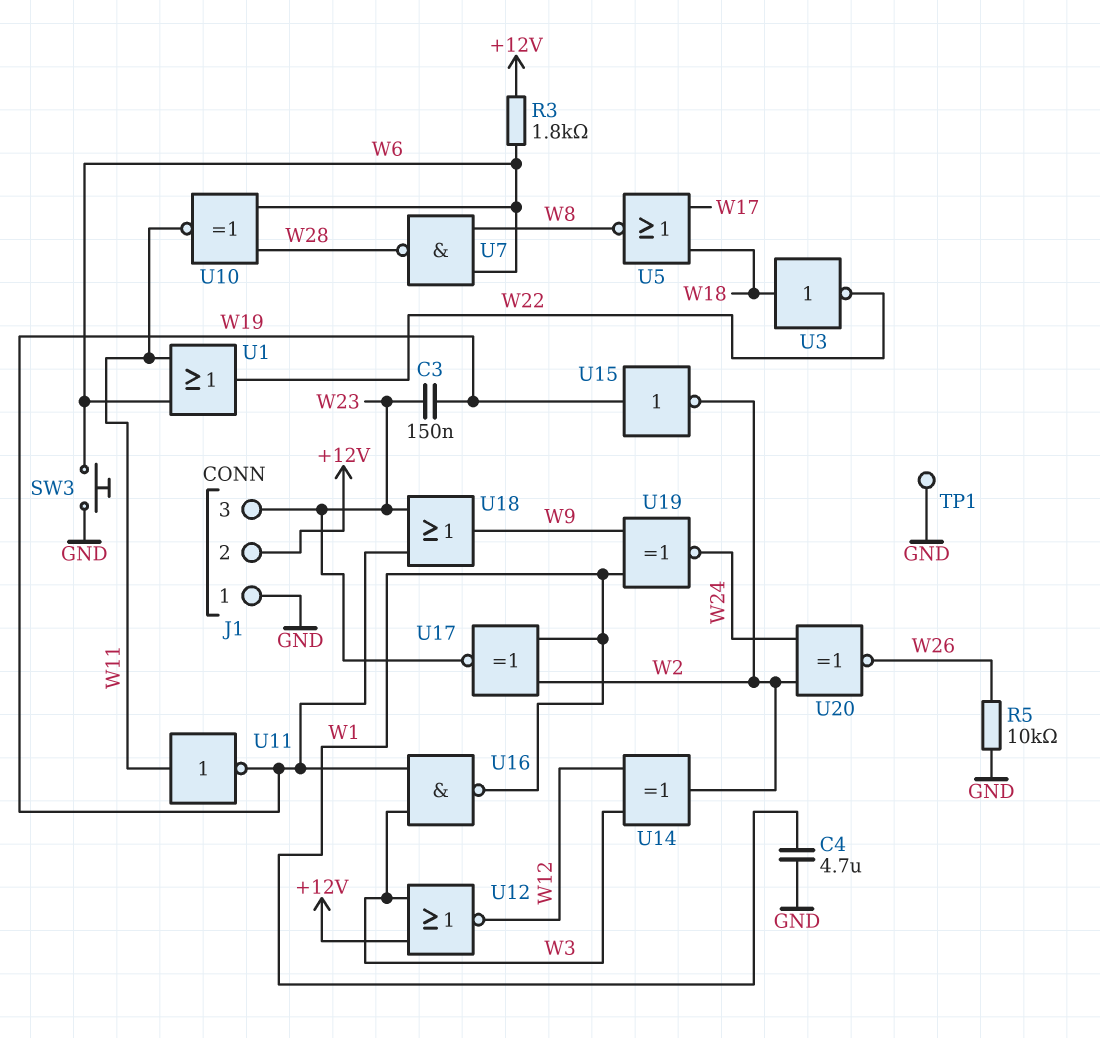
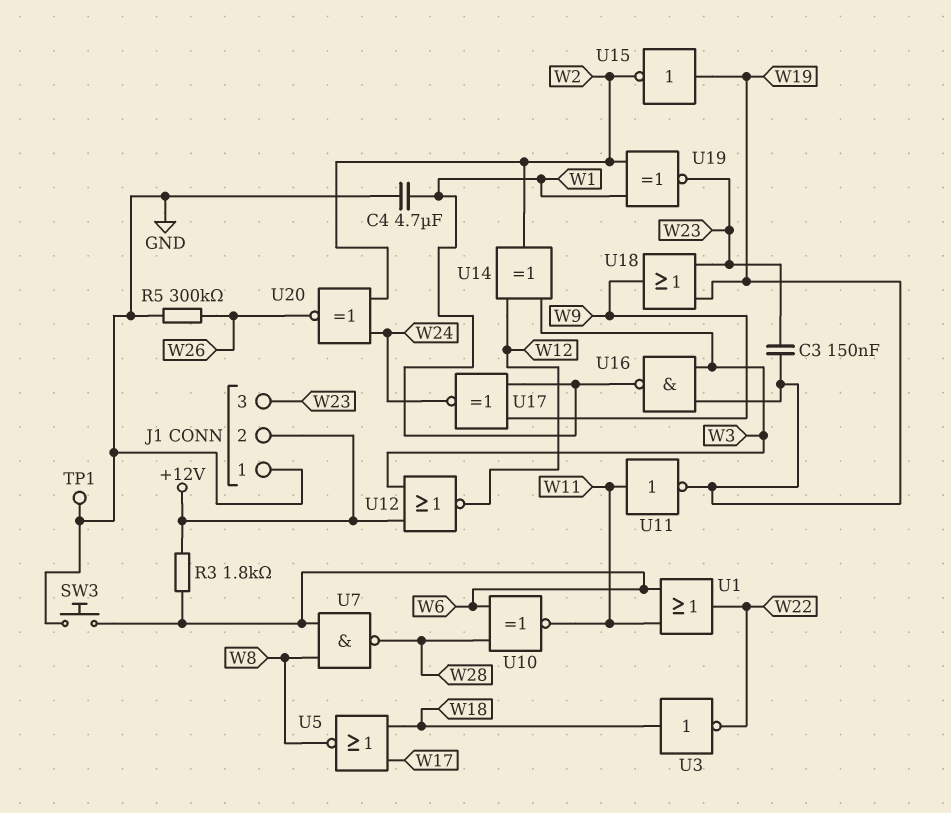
R5: 10k (GND, W26) -> 300k (GND, W26)
U17: XNOR (in W1, in W2, out W23) -> XNOR (in W1, in W9, out W24)
U19: XNOR (in W1, in W9, out W24) -> XNOR (in W1, in W2, out W23)

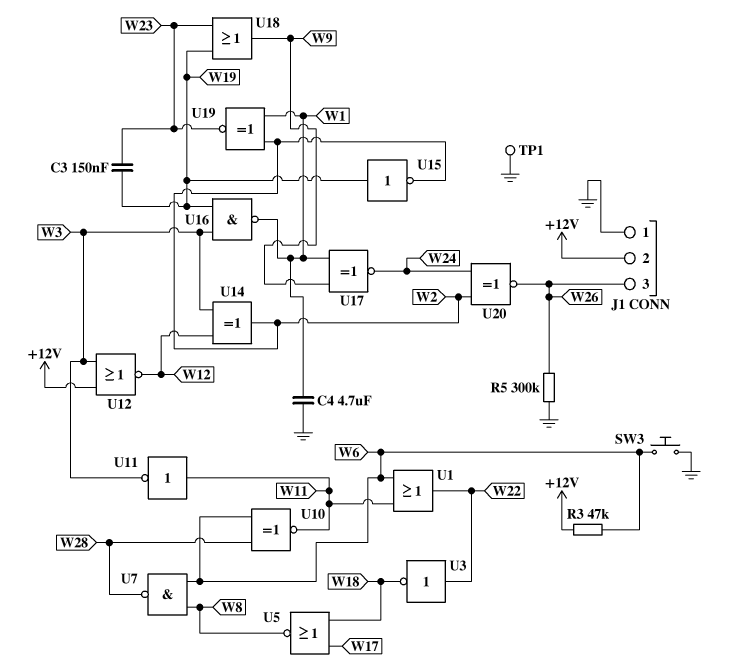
J1 pin 3: W23 -> W26
R3: 1.8k (+12V, W6) -> 47k (+12V, W6)
U3: NOT (in W18, out W22) -> NOT (in W22, out W18)
U11: NOT (in W11, out W19) -> NOT (in W11, out W3)

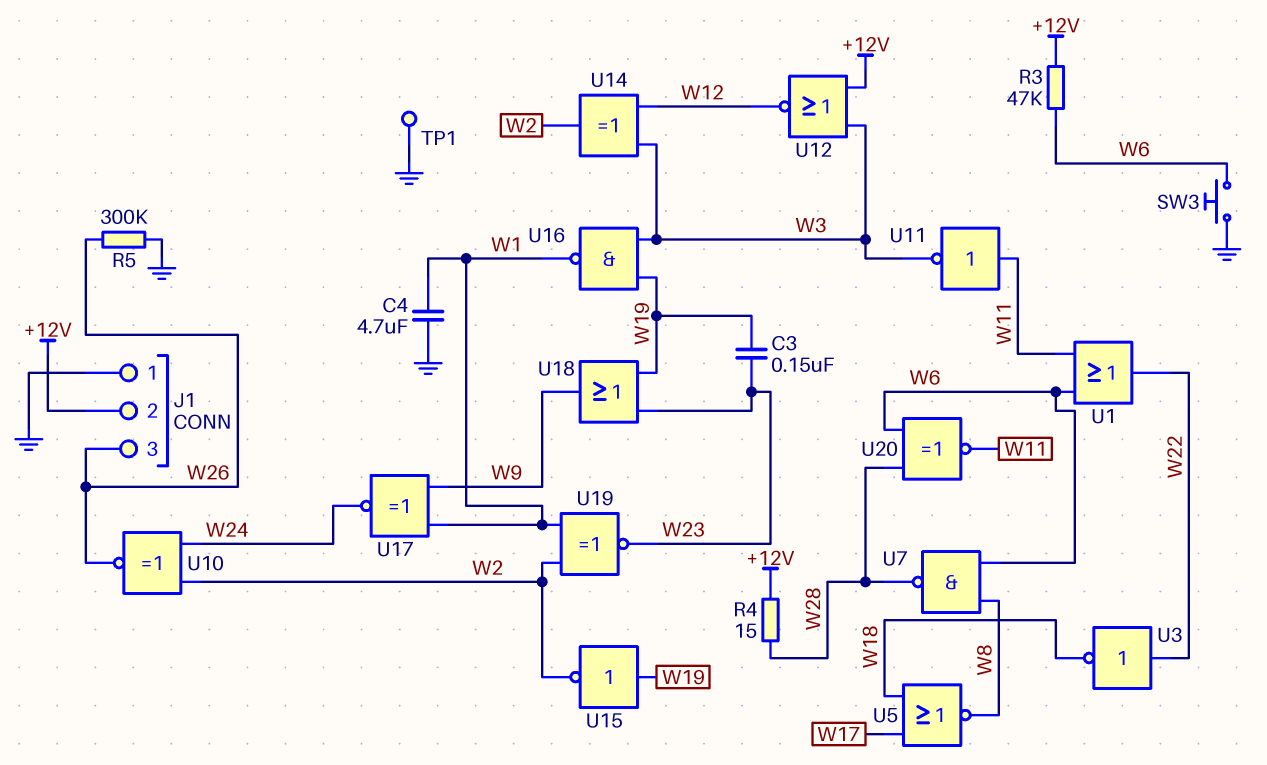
R4: none -> 15 (+12V, W28)
U10: XNOR (in W6, in W28, out W11) -> XNOR (in W2, in W24, out W26)
U20: XNOR (in W2, in W24, out W26) -> XNOR (in W6, in W28, out W11)

